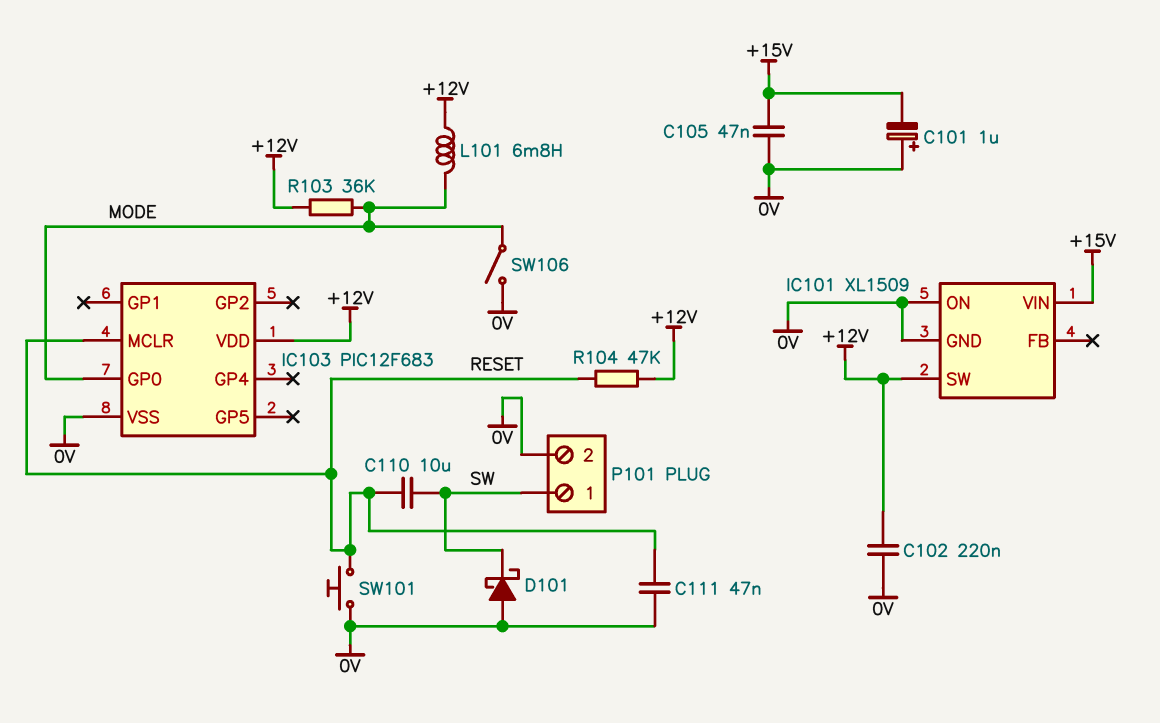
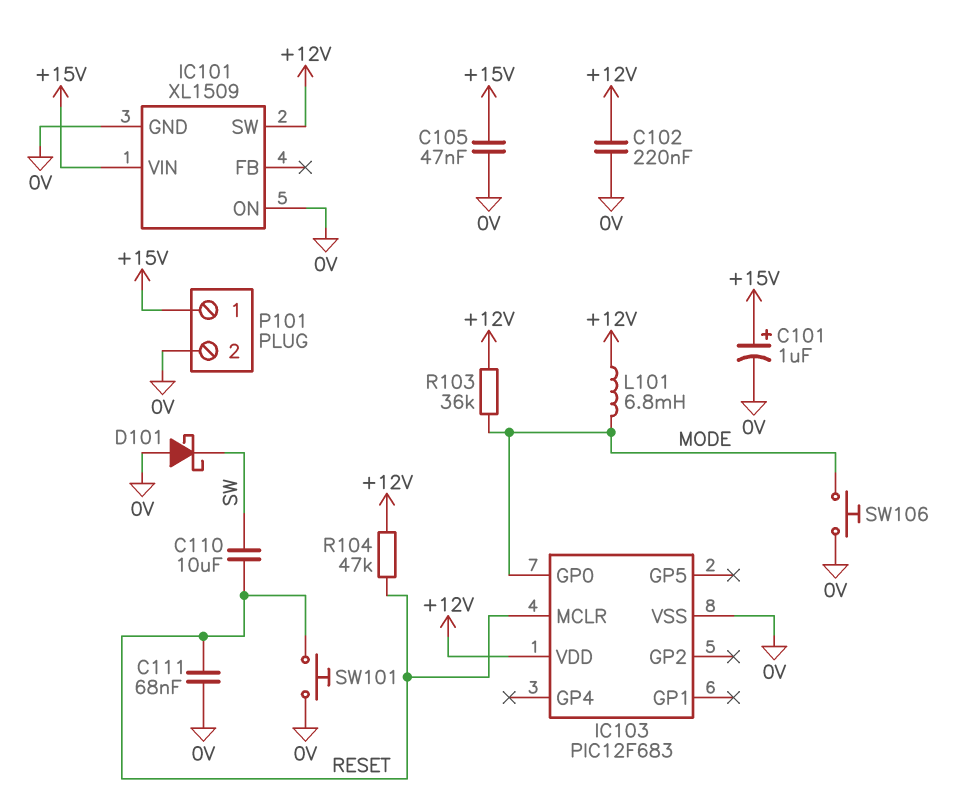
C101: 1uF (plus 0V, minus +15V) -> 1uF (plus +15V, minus 0V)
C111: 47nF (0V, RESET) -> 68nF (0V, RESET)
P101 pin 1: SW -> +15V
SW106: switch (0V, MODE) -> button (0V, MODE)

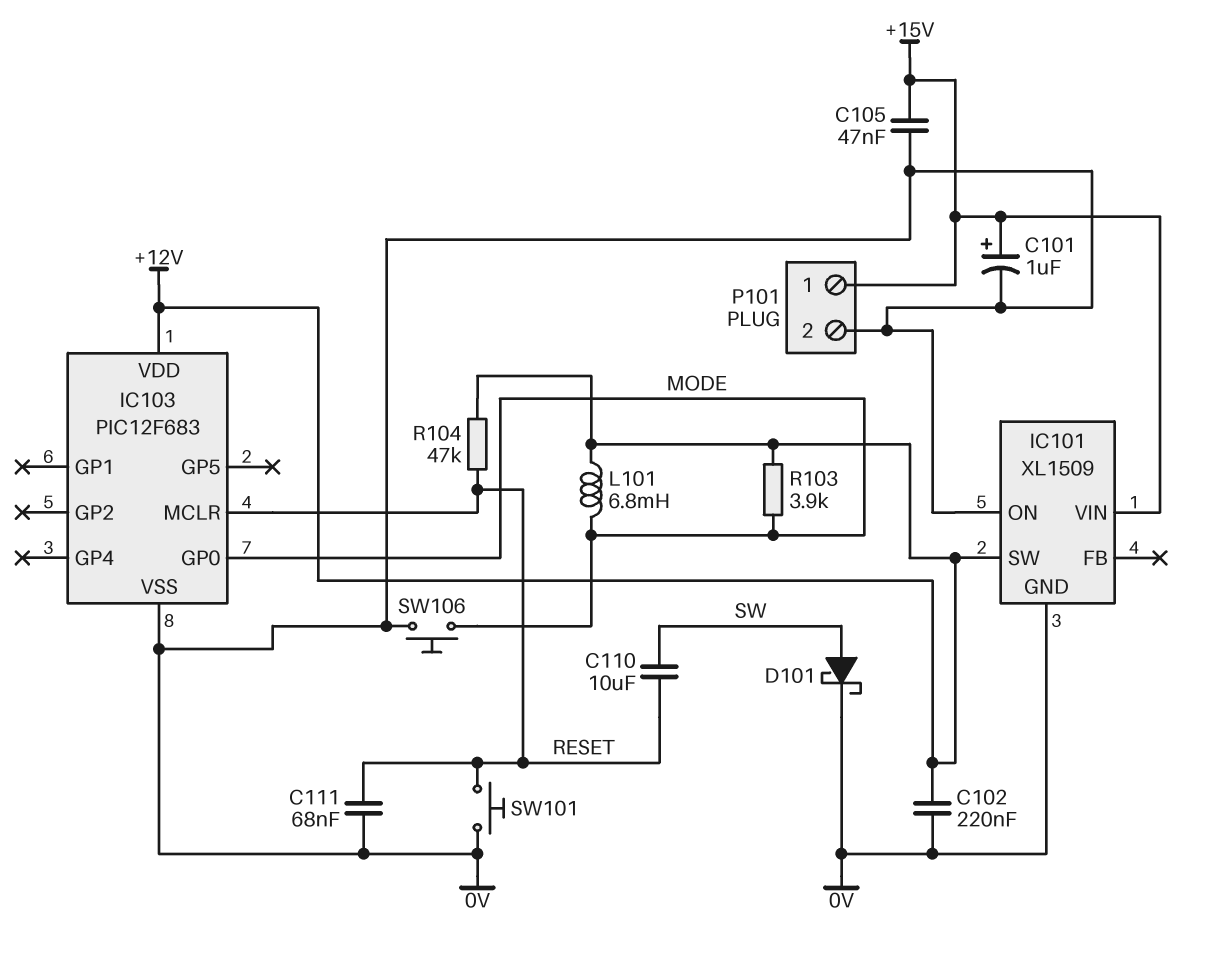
D101: schottky (A 0V, K SW) -> schottky (A SW, K 0V)
R103: 36k (+12V, MODE) -> 3.9k (+12V, MODE)

